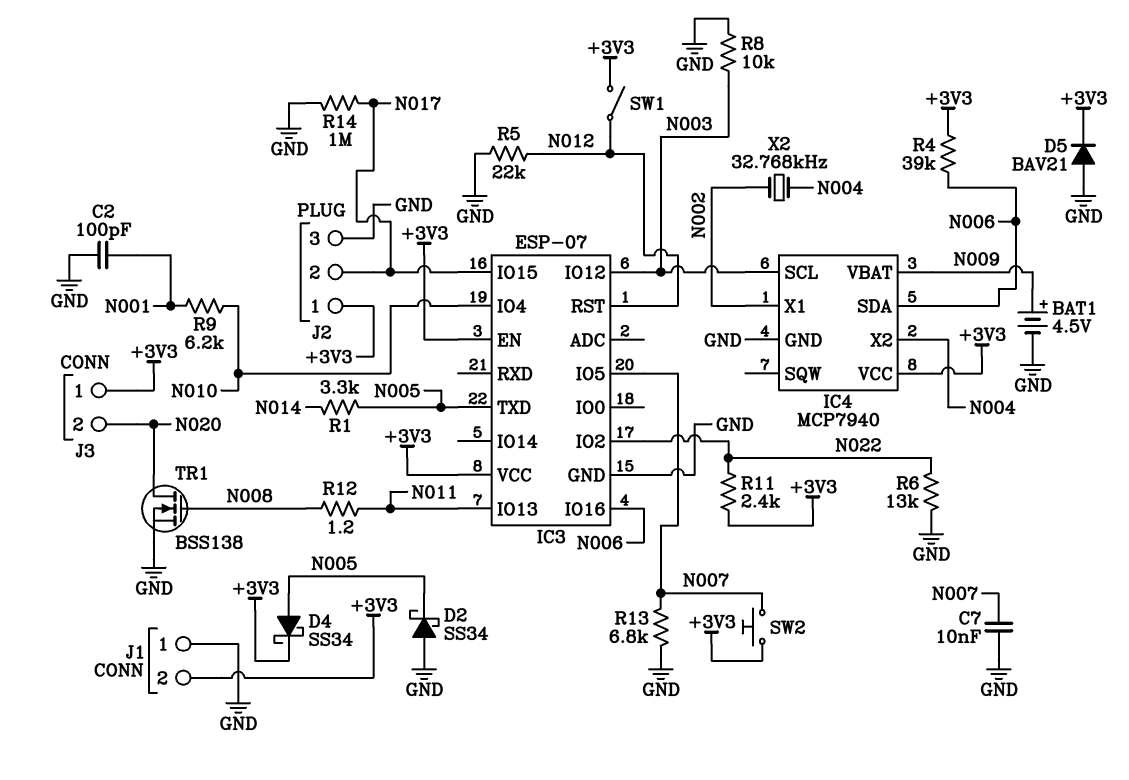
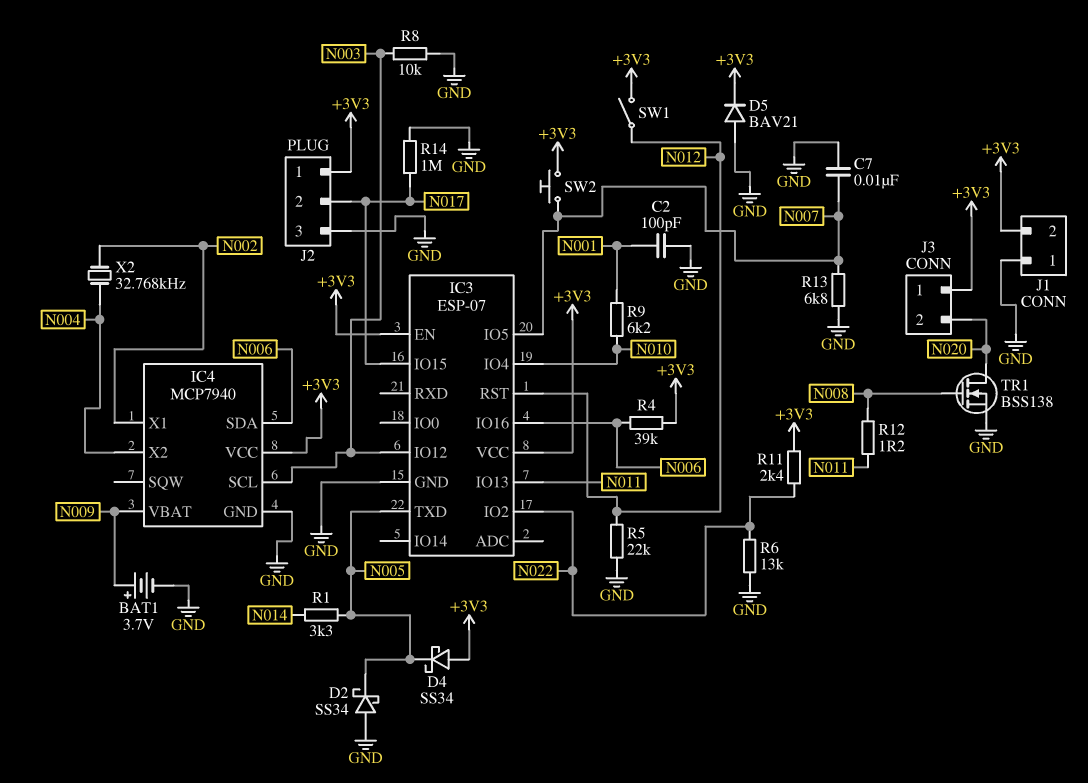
BAT1: 4.5V (plus N009, minus GND) -> 3.7V (plus N009, minus GND)
D4: schottky SS34 (A N005, K +3V3) -> schottky SS34 (A +3V3, K N005)

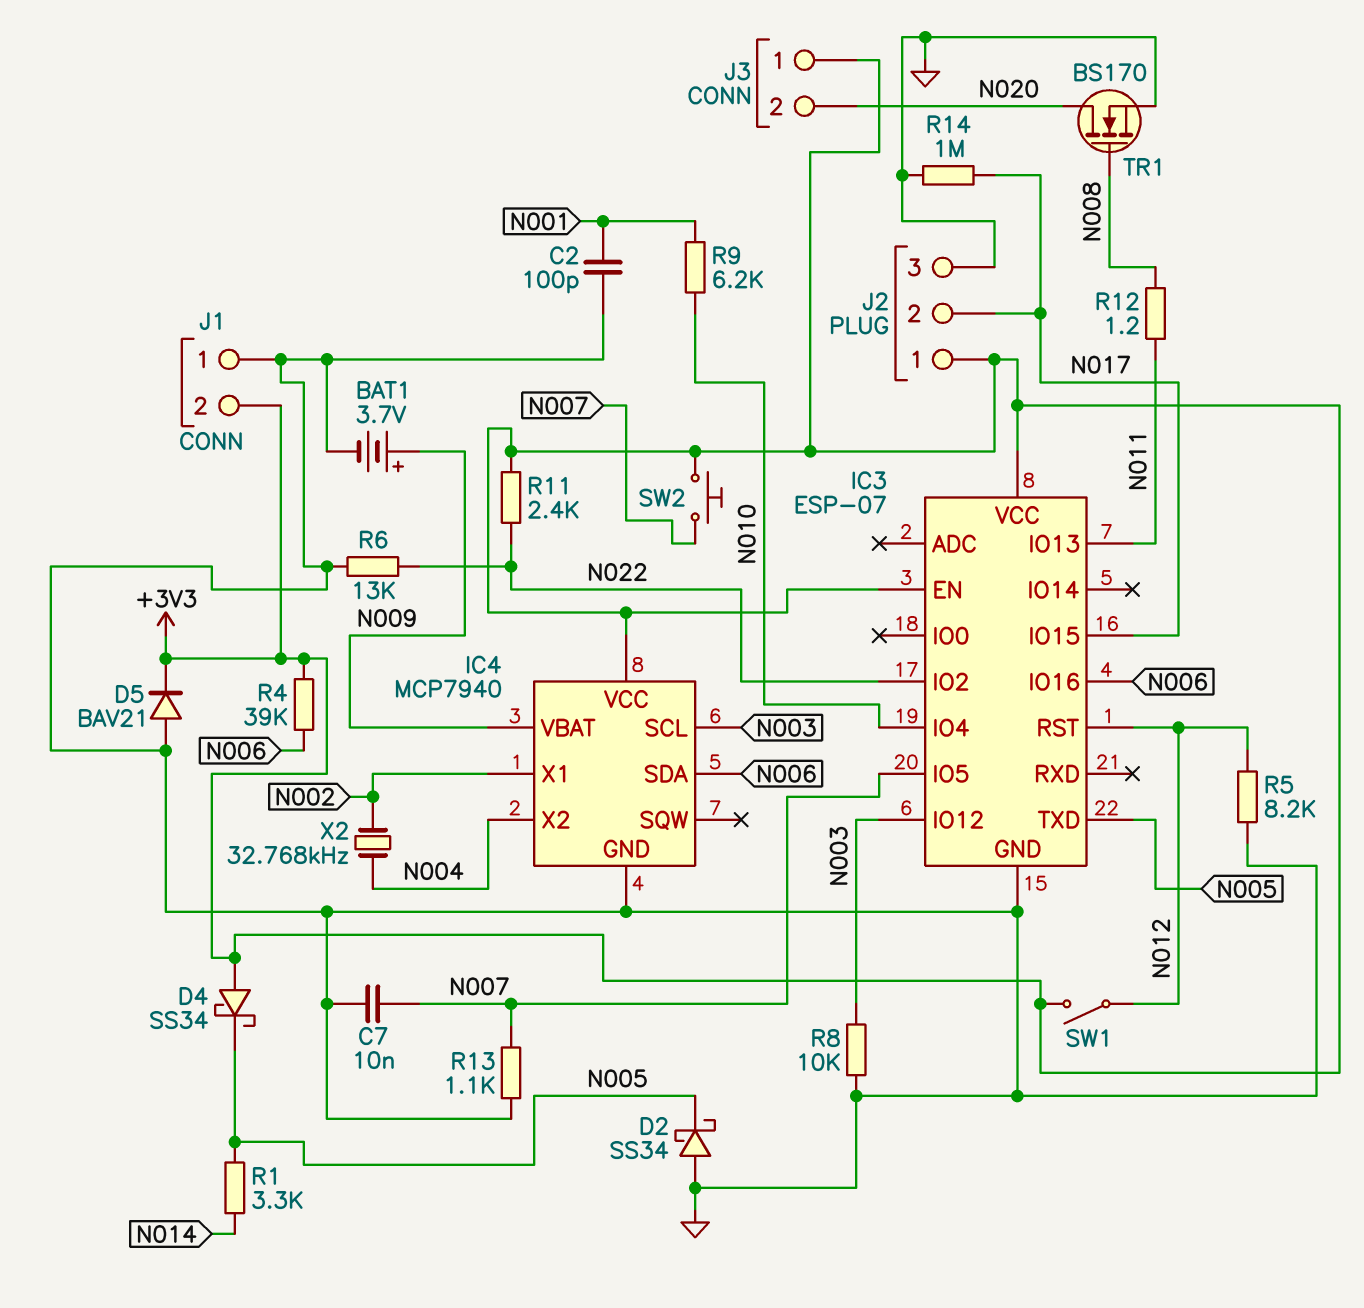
R5: 22k (GND, N012) -> 8.2k (GND, N012)
R13: 6.8k (GND, N007) -> 1.1k (GND, N007)
TR1: NMOS BSS138 (G N008, D N020, S GND) -> NMOS BS170 (G N008, D N020, S GND)

